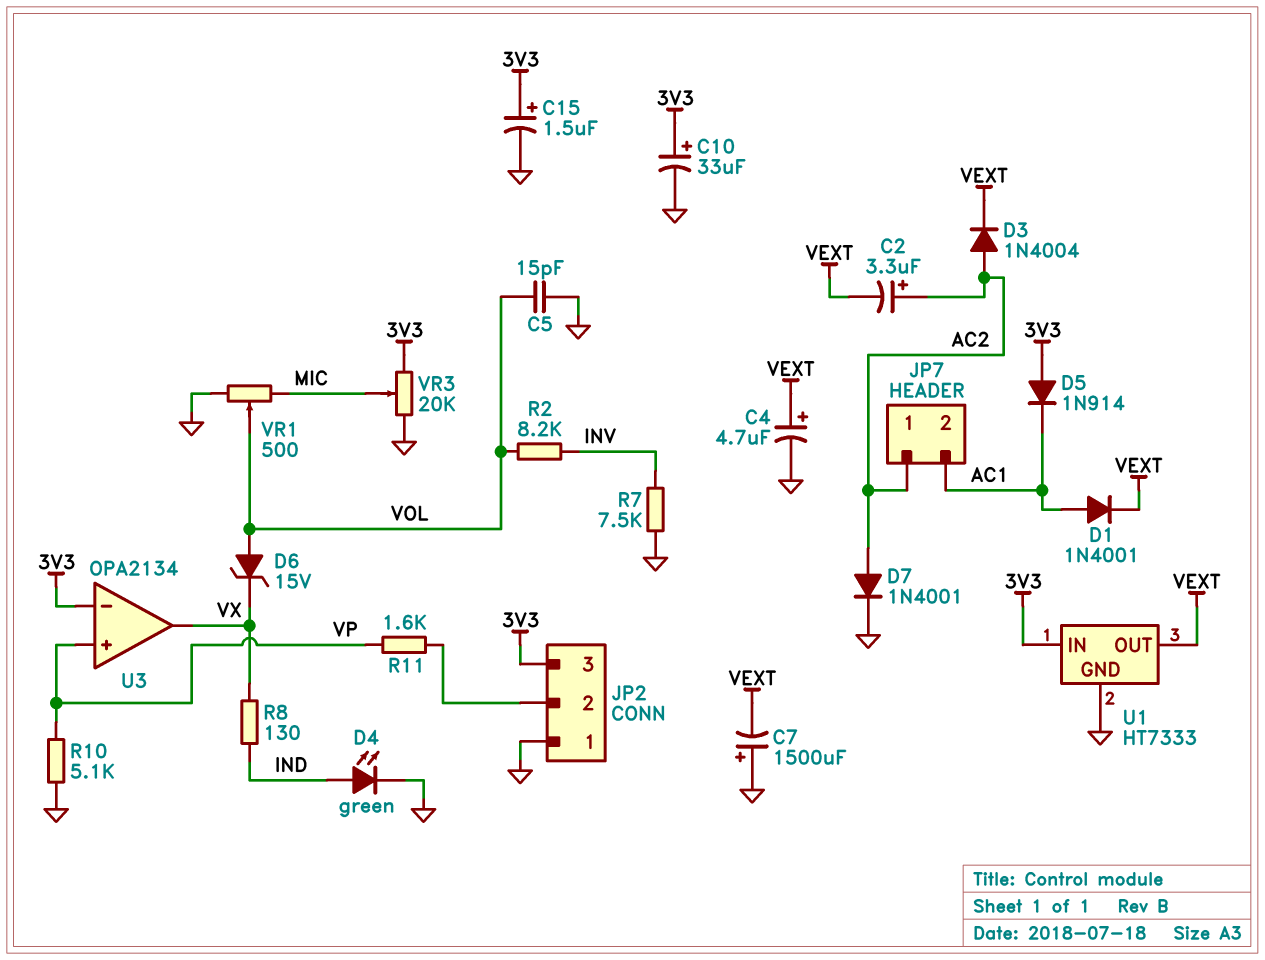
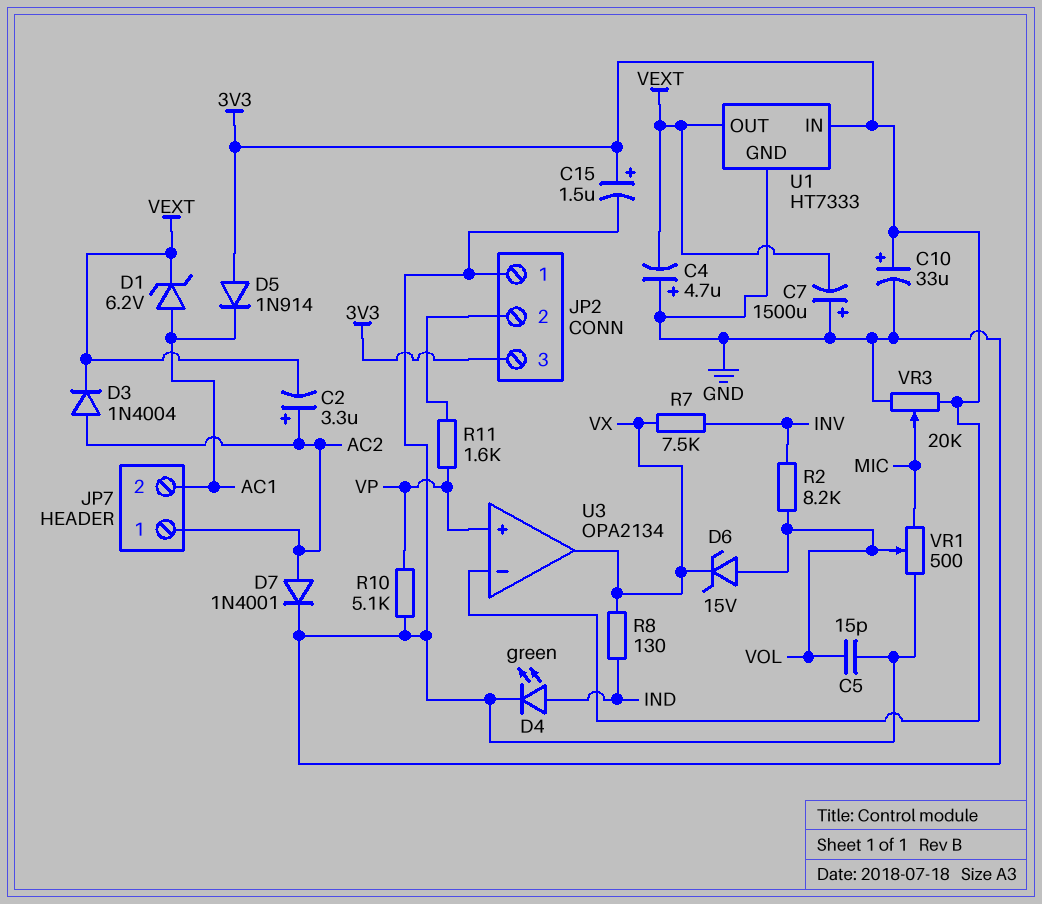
C4: 4.7uF (plus VEXT, minus GND) -> 4.7uF (plus GND, minus VEXT)
D1: diode 1N4001 (A AC1, K VEXT) -> zener 6.2V (A AC1, K VEXT)
R7: 7.5k (GND, INV) -> 7.5k (INV, VX)

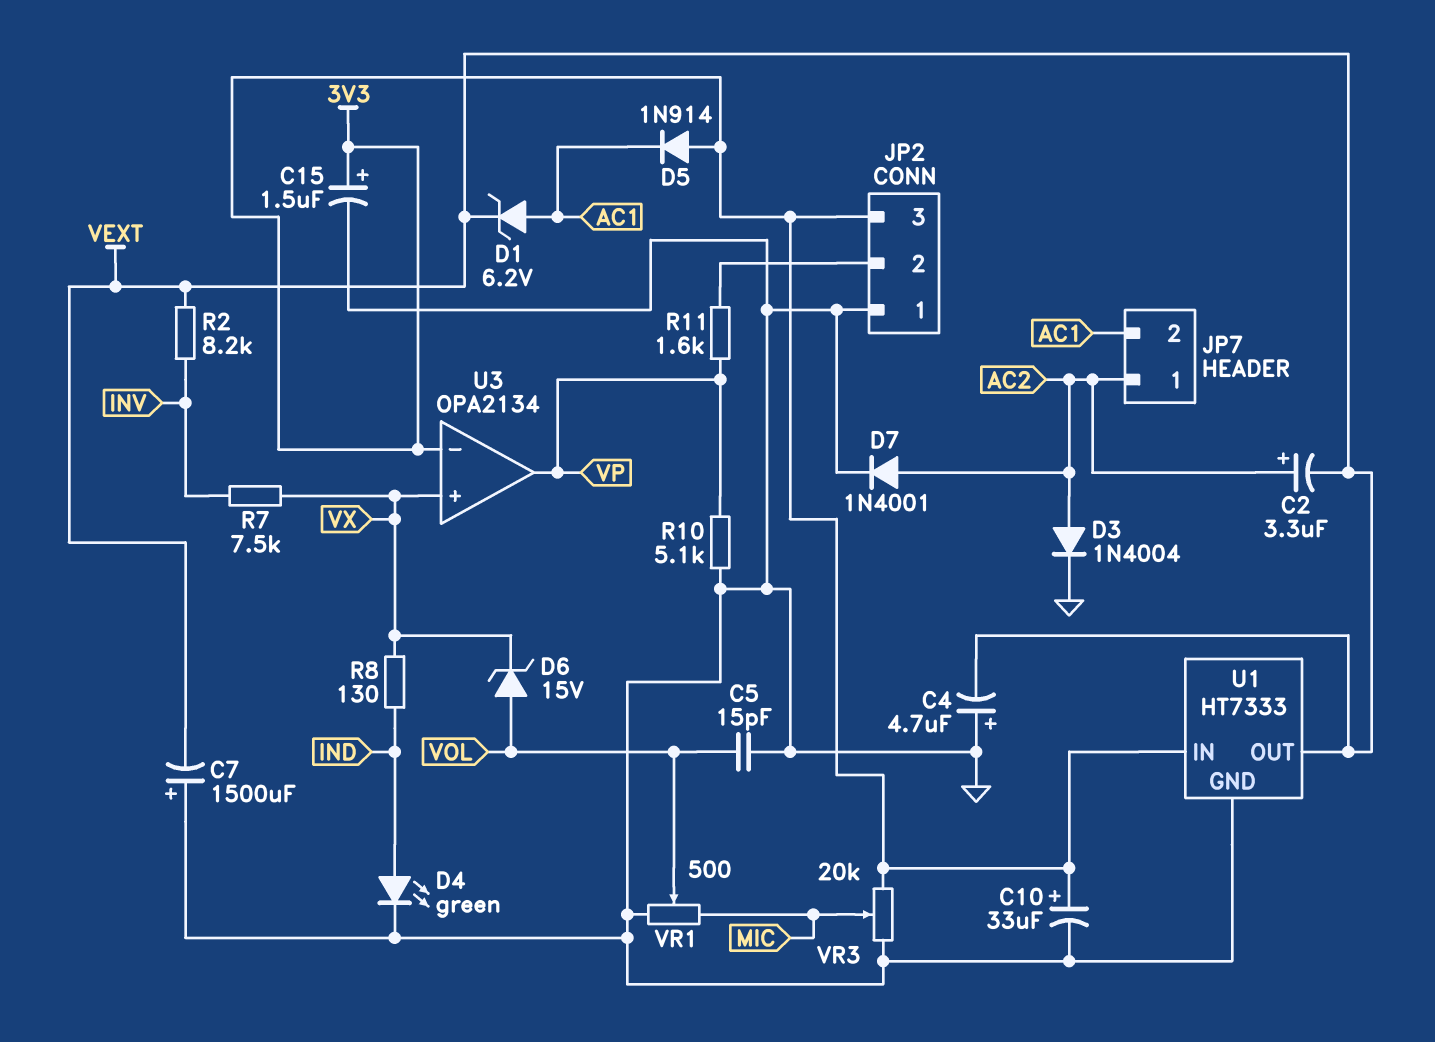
D3: diode 1N4004 (A AC2, K VEXT) -> diode 1N4004 (A AC2, K GND)
R2: 8.2k (INV, VOL) -> 8.2k (INV, VEXT)
U3 pin in+: VP -> VX
U3 pin out: VX -> VP

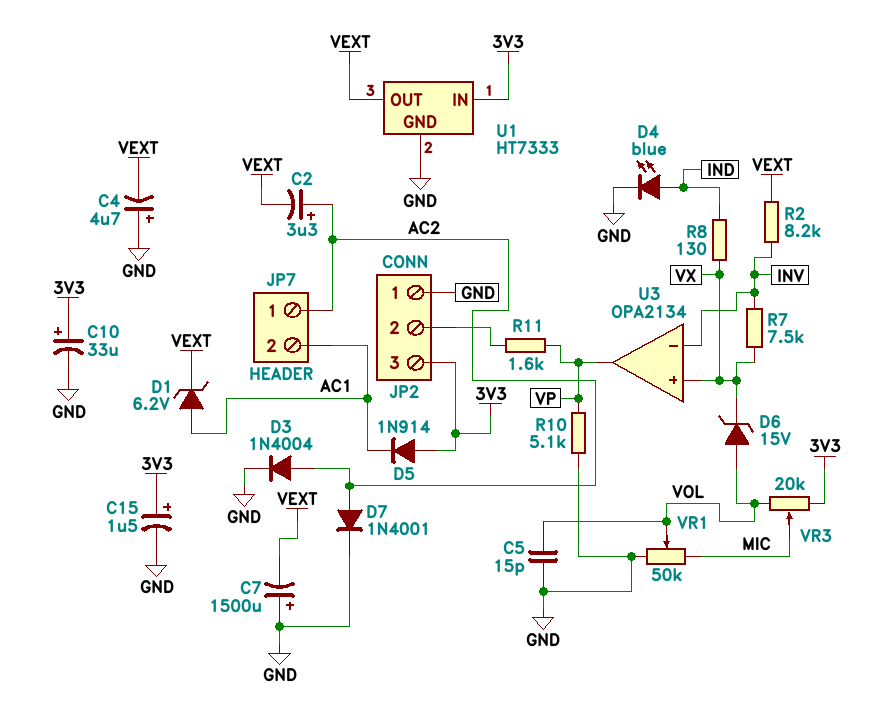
D4: LED green (A IND, K GND) -> LED blue (A IND, K GND)
U3 pin in-: 3V3 -> INV
VR1: 500 (GND, MIC, wiper VOL) -> 50k (GND, MIC, wiper VOL)
VR3: 20k (3V3, GND, wiper MIC) -> 20k (3V3, VOL, wiper MIC)

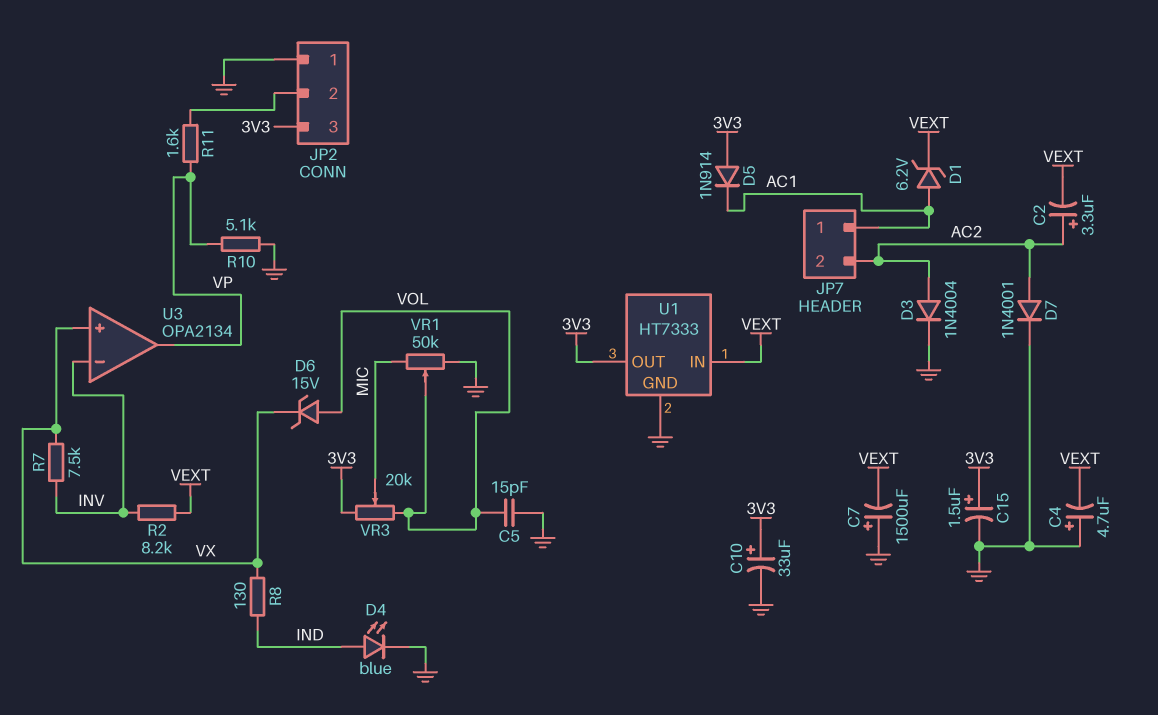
JP7 pin 1: AC2 -> AC1
JP7 pin 2: AC1 -> AC2
U1 pin IN: 3V3 -> VEXT
U1 pin OUT: VEXT -> 3V3

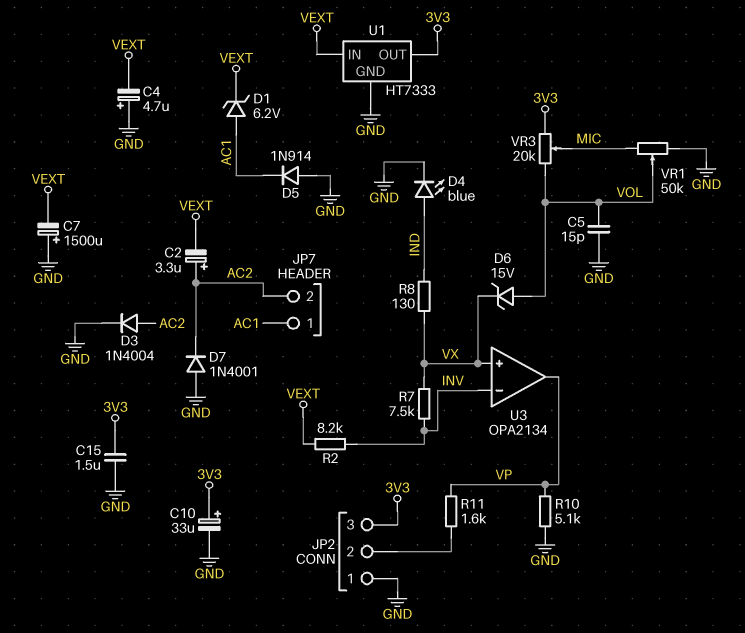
C15: 1.5uF (plus 3V3, minus GND) -> 1.5uF (3V3, GND)
D5: diode 1N914 (A 3V3, K AC1) -> diode 1N914 (A GND, K AC1)
D7: diode 1N4001 (A AC2, K GND) -> diode 1N4001 (A GND, K AC2)

